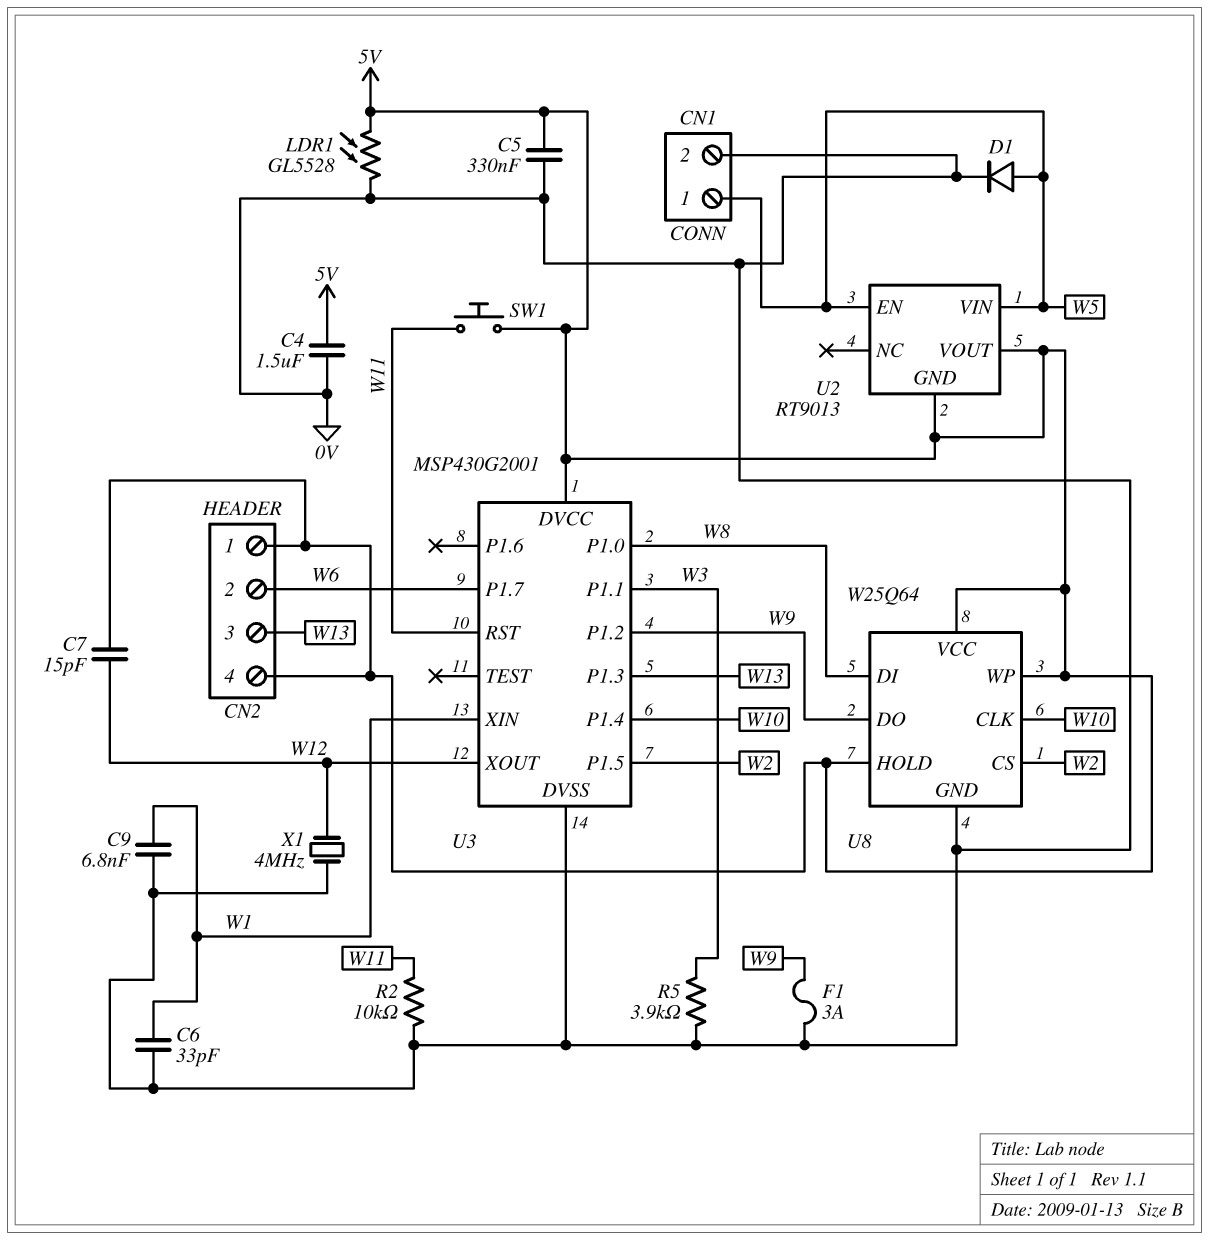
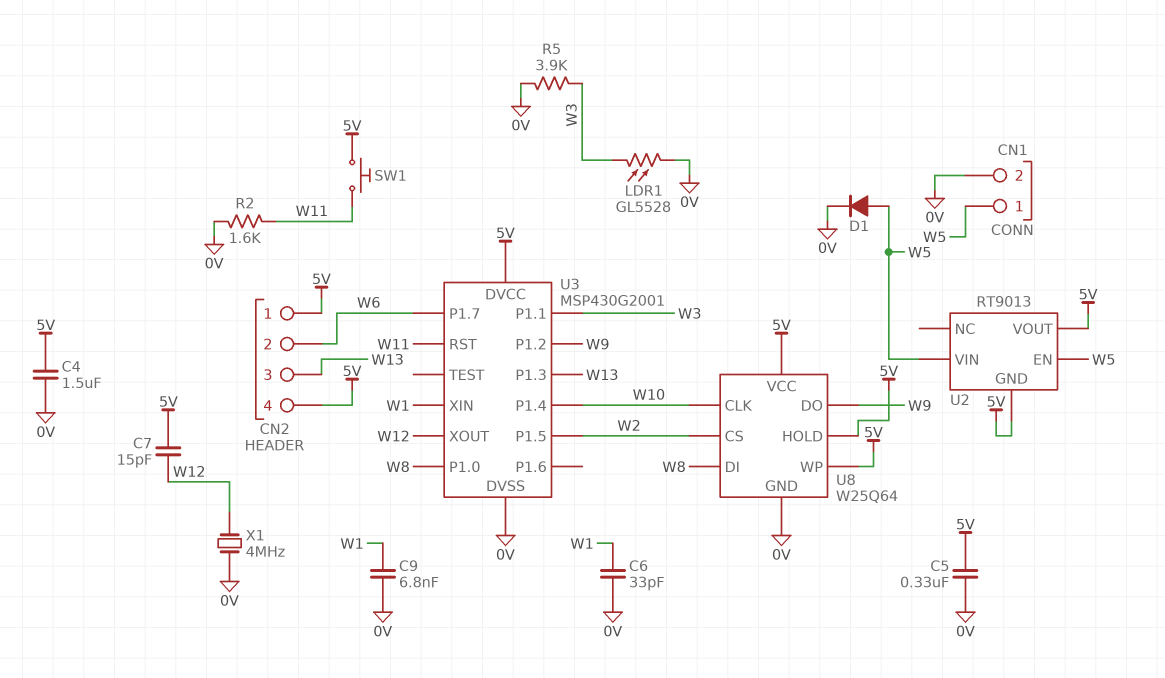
F1: 3A (0V, W9) -> none
LDR1: GL5528 (0V, 5V) -> GL5528 (0V, W3)
R2: 10k (0V, W11) -> 1.6k (0V, W11)

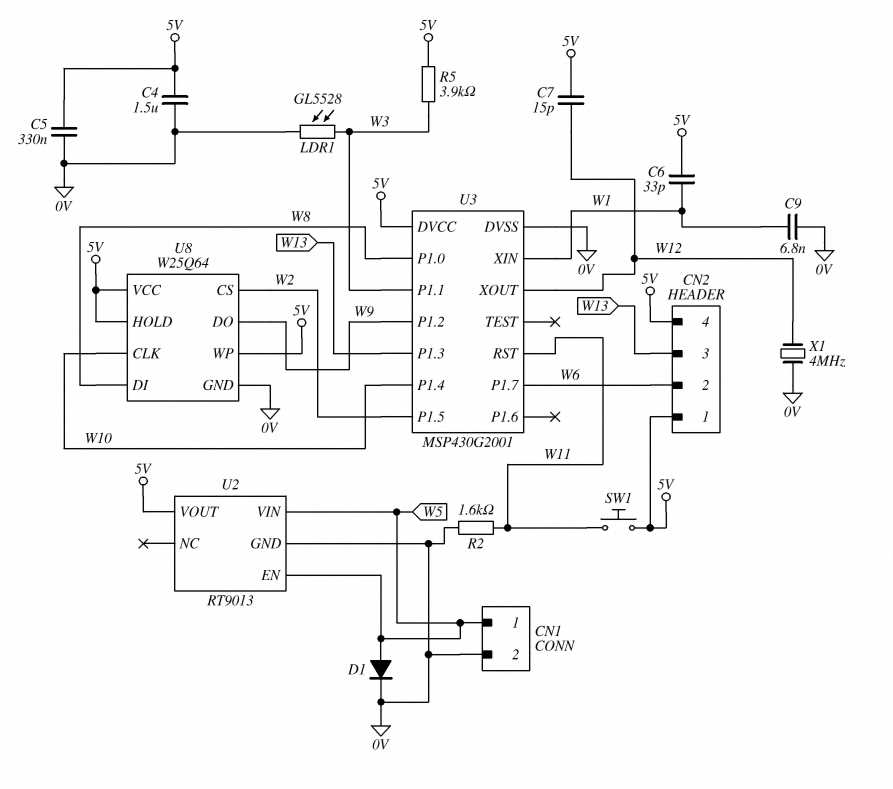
C6: 33pF (0V, W1) -> 33pF (5V, W1)
R5: 3.9k (0V, W3) -> 3.9k (5V, W3)
U2 pin GND: 5V -> 0V

